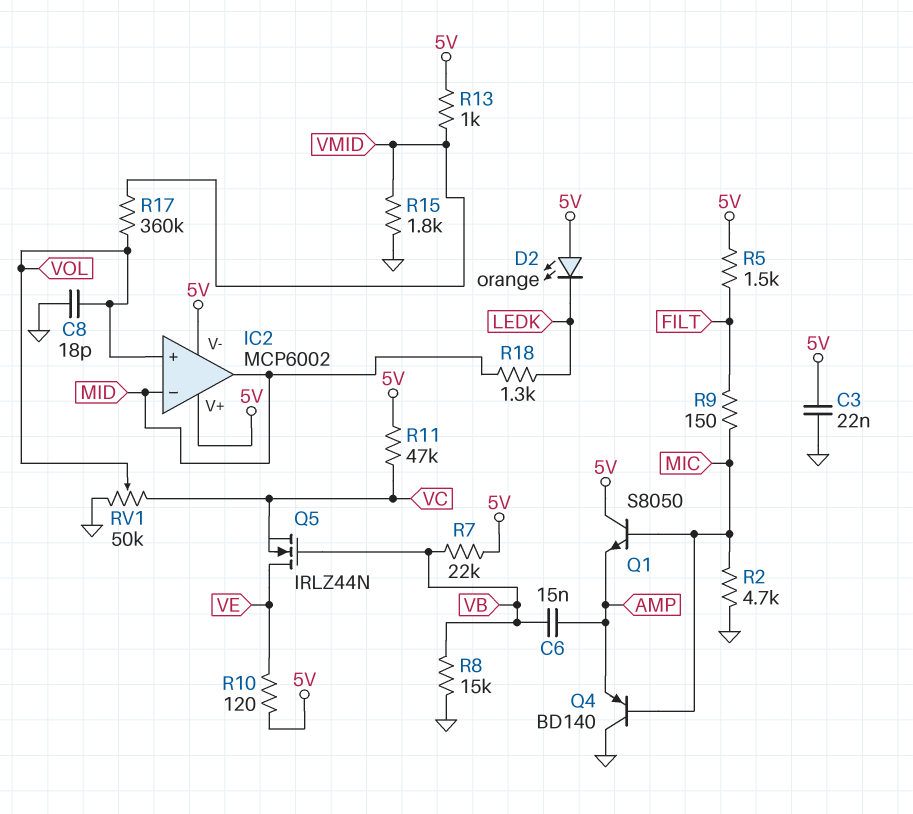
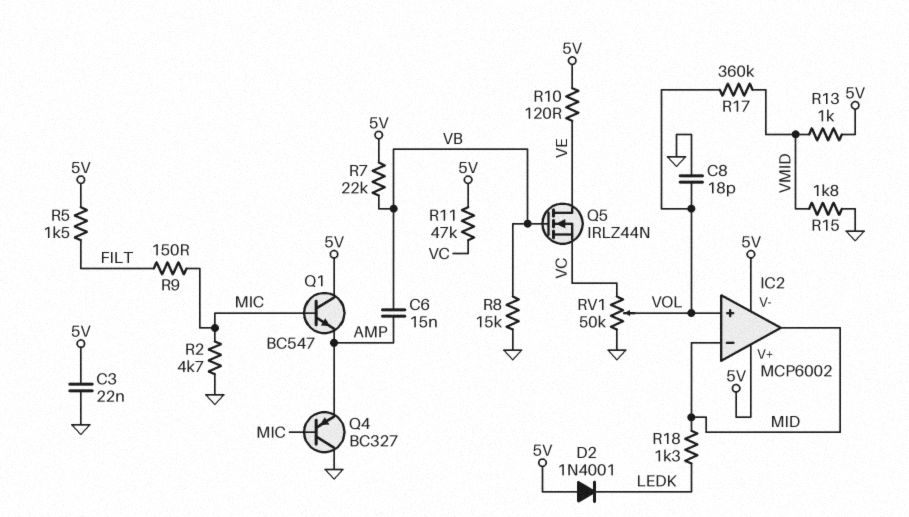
D2: LED orange (A 5V, K LEDK) -> diode 1N4001 (A 5V, K LEDK)
Q1: NPN S8050 (B MIC, C 5V, E AMP) -> NPN BC547 (B MIC, C 5V, E AMP)
Q4: PNP BD140 (B MIC, C GND, E AMP) -> PNP BC327 (B MIC, C GND, E AMP)

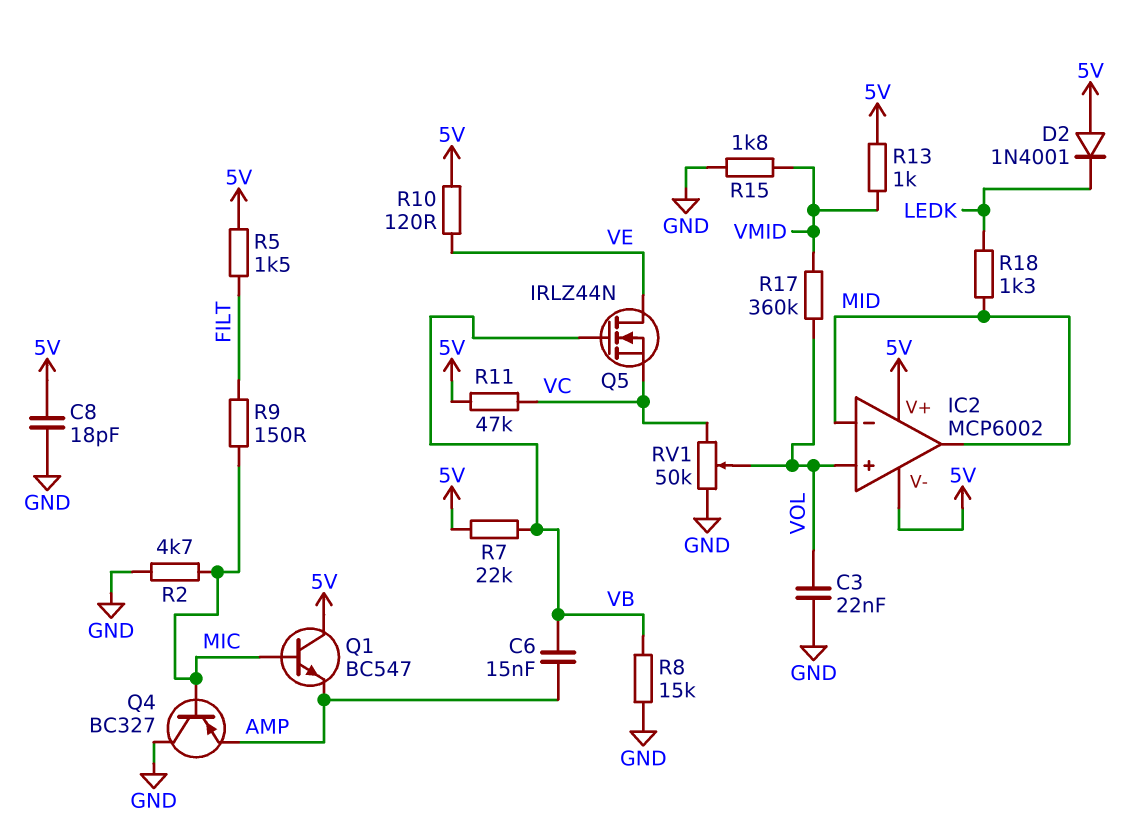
C3: 22nF (5V, GND) -> 22nF (GND, VOL)
C8: 18pF (GND, VOL) -> 18pF (5V, GND)

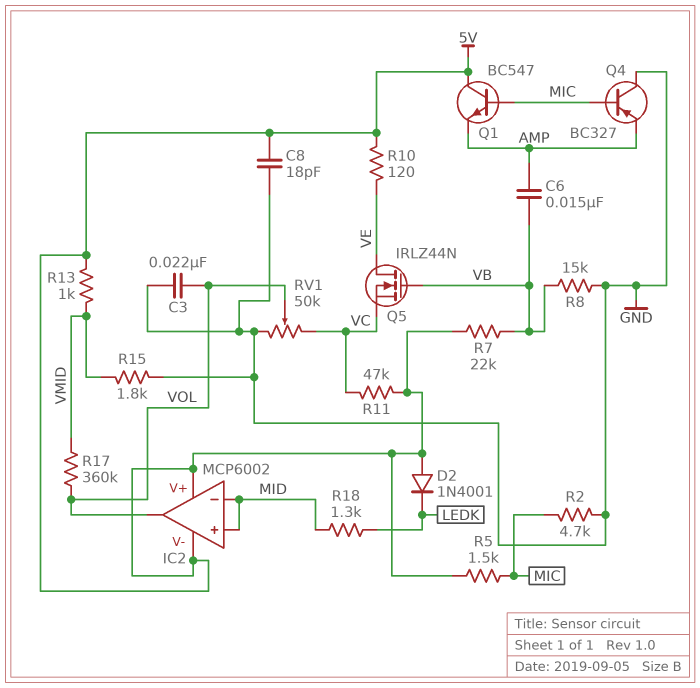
IC2 pin in+: VOL -> MID
IC2 pin out: MID -> VOL
R5: 1.5k (5V, FILT) -> 1.5k (5V, MIC)
R9: 150 (FILT, MIC) -> none

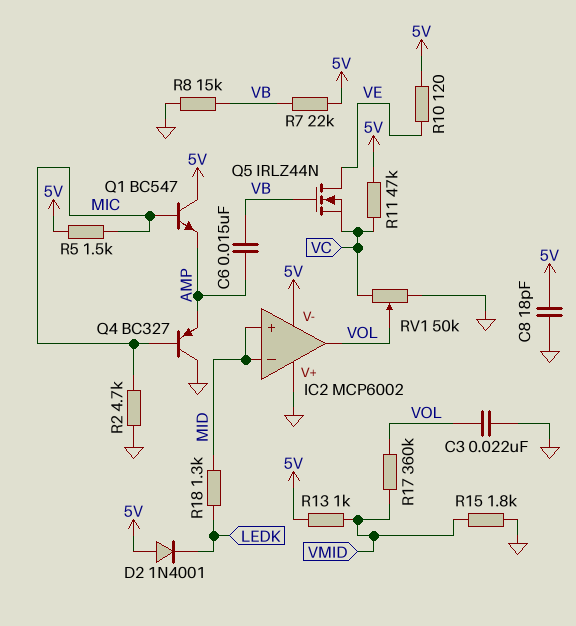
IC2 pin V+: 5V -> GND

